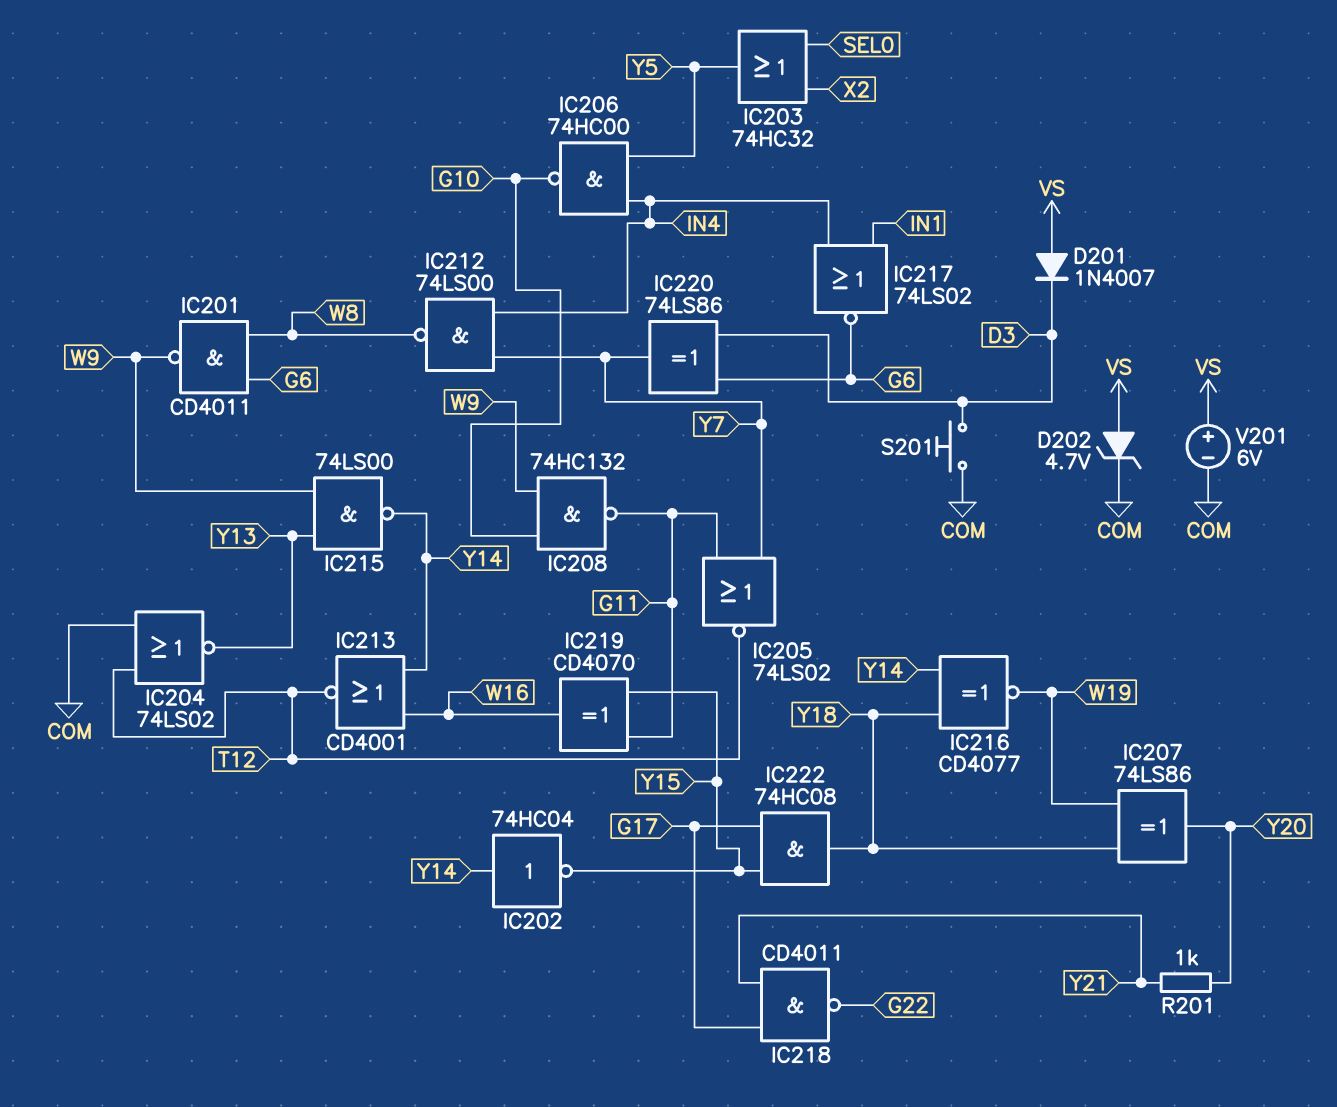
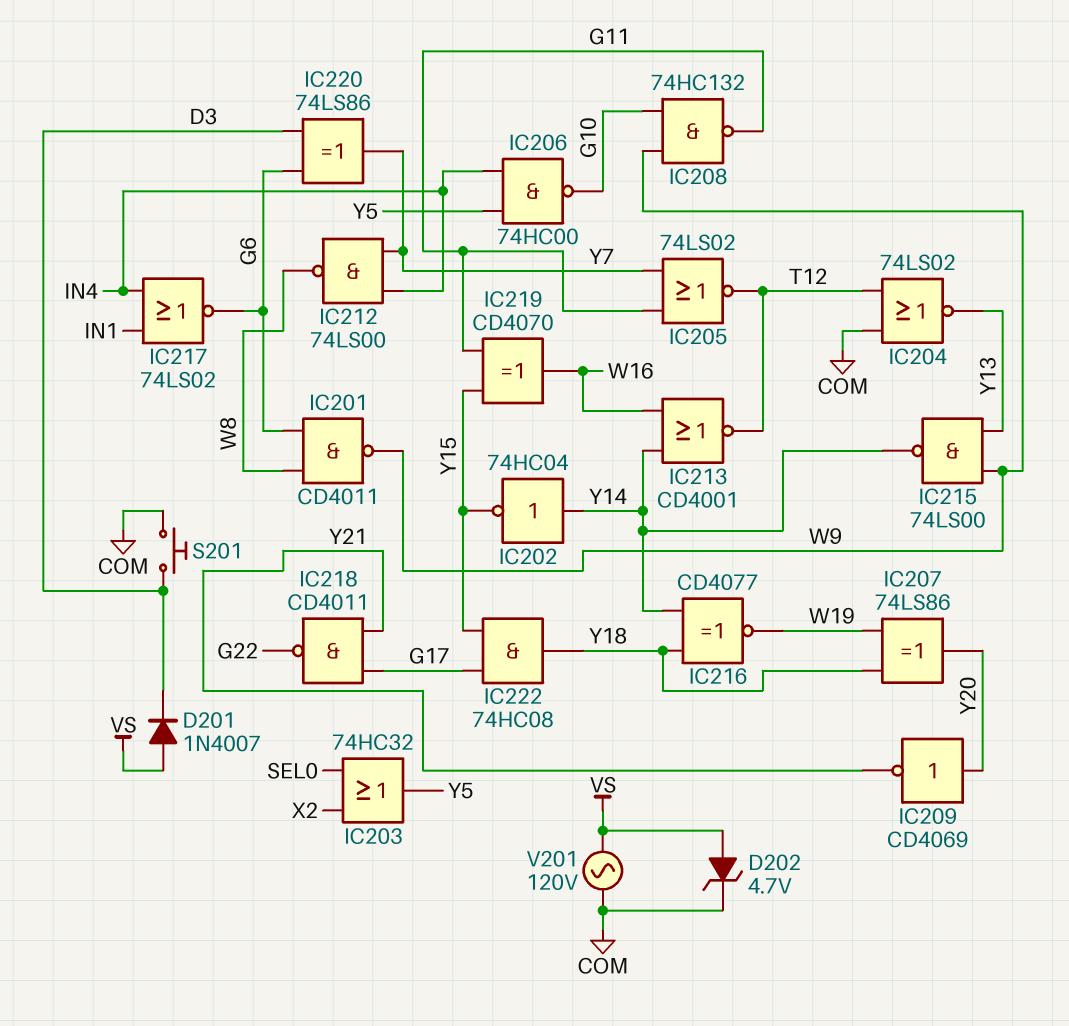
IC209: none -> NOT CD4069 (in Y20, out Y21)
R201: 1k (Y20, Y21) -> none
V201: 6V (plus VS, minus COM) -> AC 120V (COM, VS)

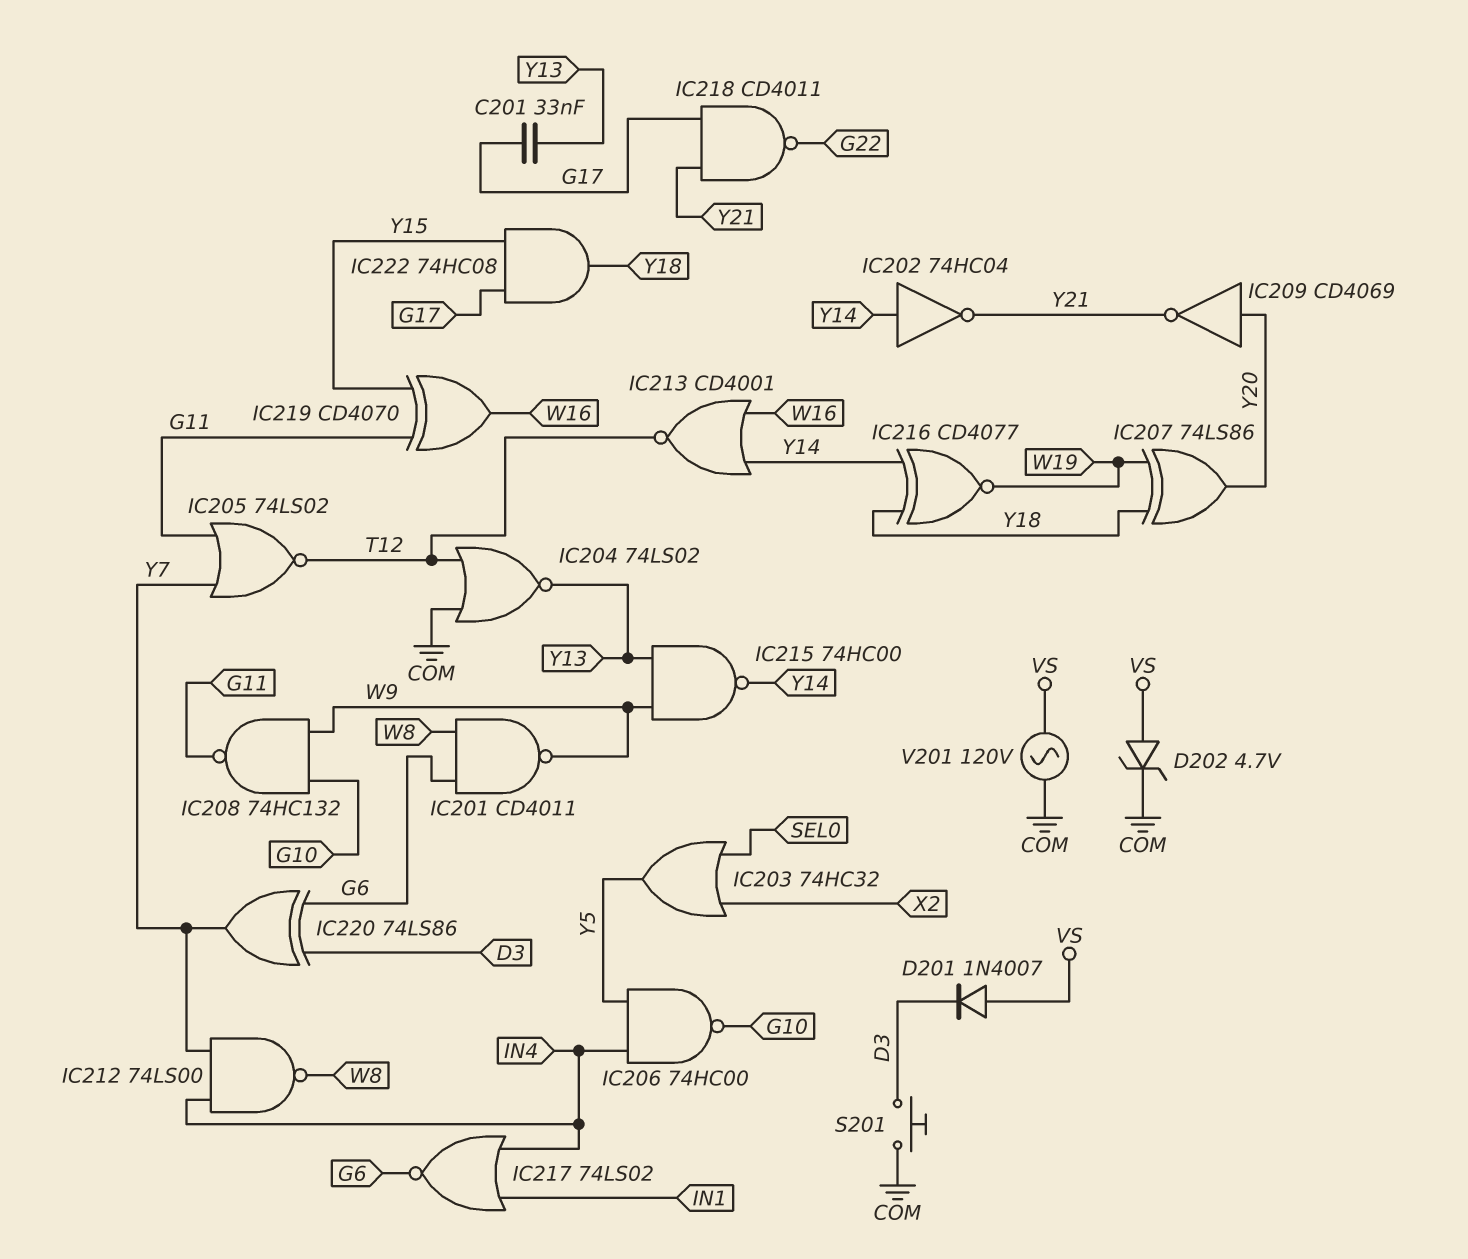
C201: none -> 33nF (G17, Y13)
IC202: NOT 74HC04 (in Y14, out Y15) -> NOT 74HC04 (in Y14, out Y21)
IC215: NAND 74LS00 (in W9, in Y13, out Y14) -> NAND 74HC00 (in W9, in Y13, out Y14)

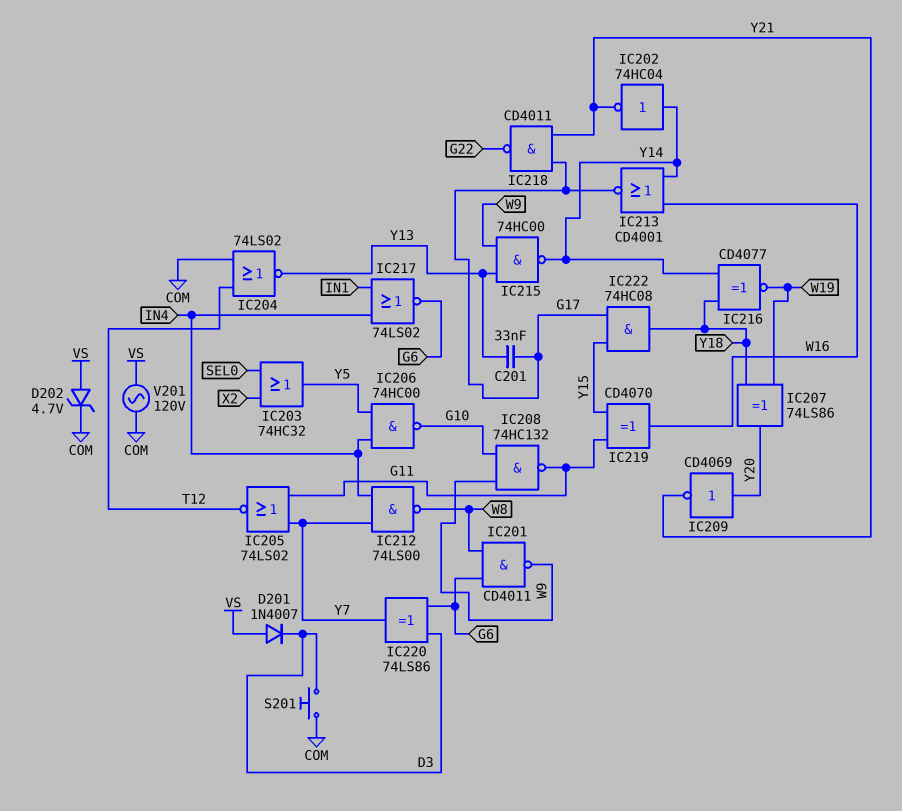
IC213: NOR CD4001 (in W16, in Y14, out T12) -> NOR CD4001 (in W16, in Y14, out G17)

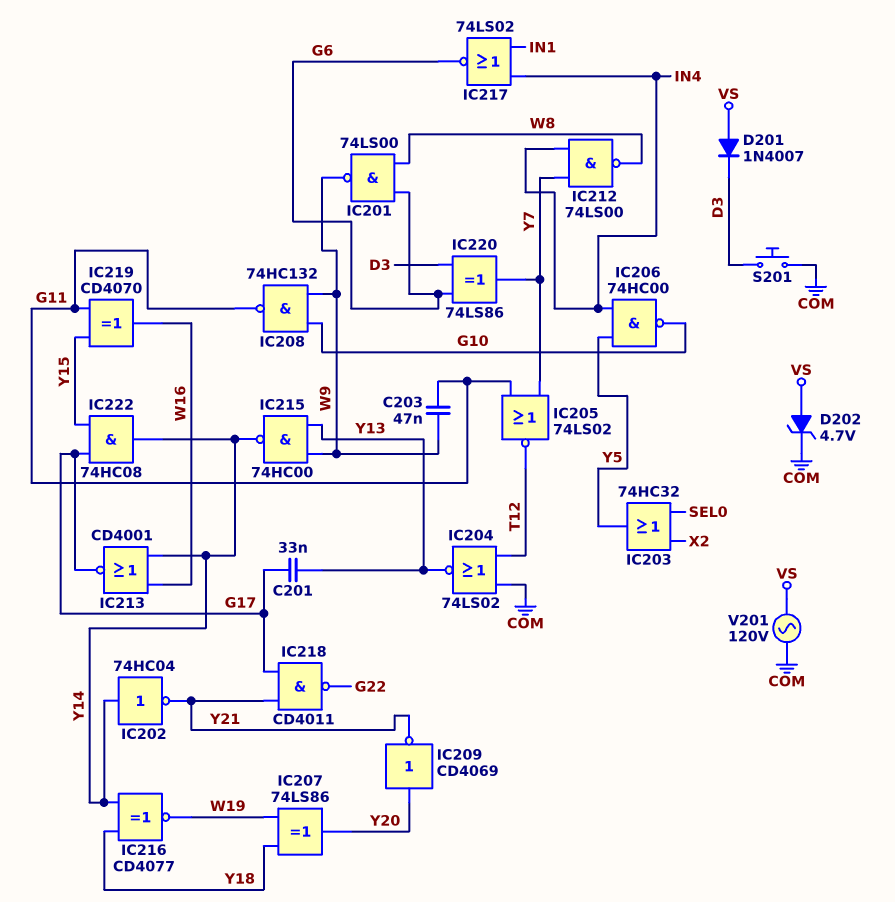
C203: none -> 47nF (G11, W9)
IC201: NAND CD4011 (in G6, in W8, out W9) -> NAND 74LS00 (in G6, in W8, out W9)
IC222: AND 74HC08 (in G17, in Y15, out Y18) -> AND 74HC08 (in G17, in Y15, out Y14)

